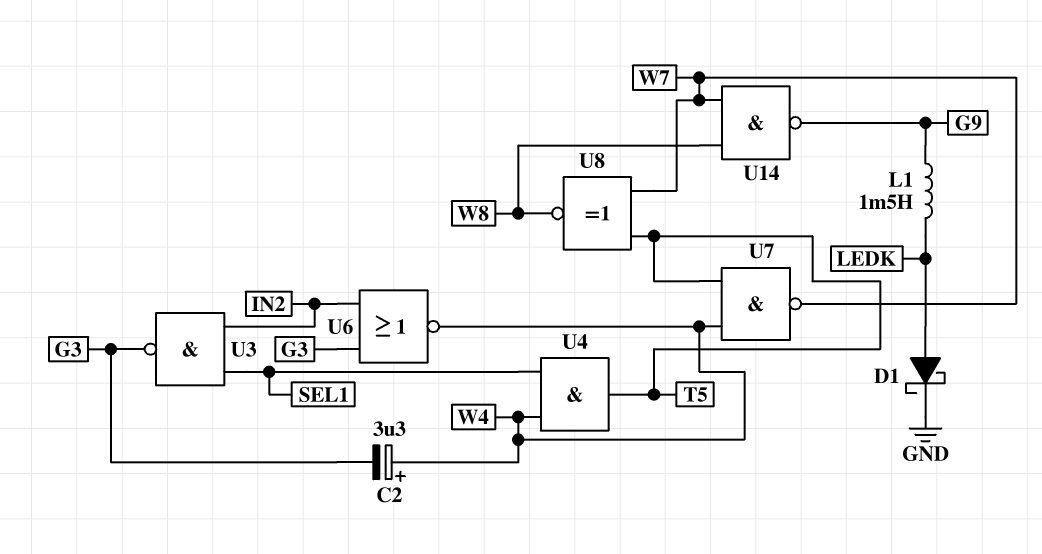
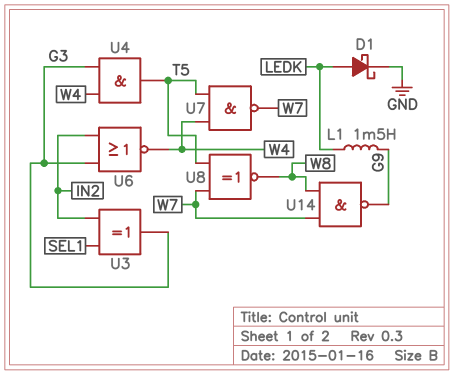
C2: 3.3uF (plus W4, minus G3) -> none
U3: NAND (in IN2, in SEL1, out G3) -> XOR (in IN2, in SEL1, out G3)
U4: AND (in SEL1, in W4, out T5) -> AND (in G3, in W4, out T5)

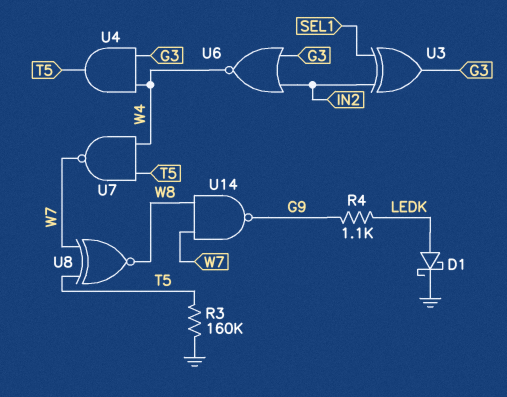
L1: 1.5mH (G9, LEDK) -> none
R3: none -> 160k (GND, T5)
R4: none -> 1.1k (G9, LEDK)

